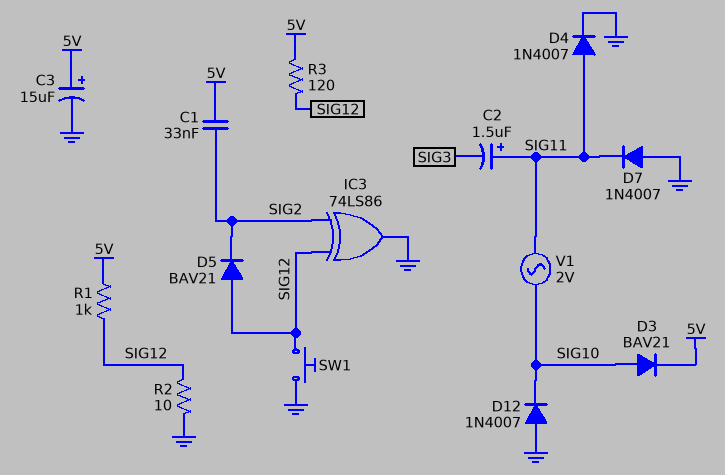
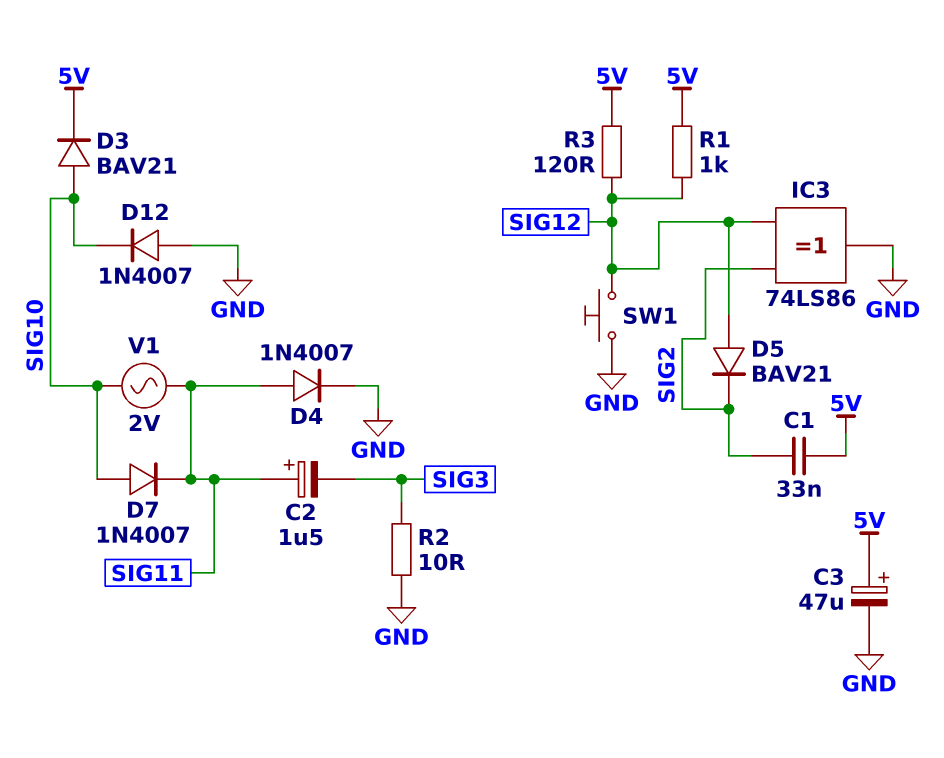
C3: 15uF (plus 5V, minus GND) -> 47uF (plus 5V, minus GND)
D7: diode 1N4007 (A GND, K SIG11) -> diode 1N4007 (A SIG10, K SIG11)
R2: 10 (GND, SIG12) -> 10 (GND, SIG3)

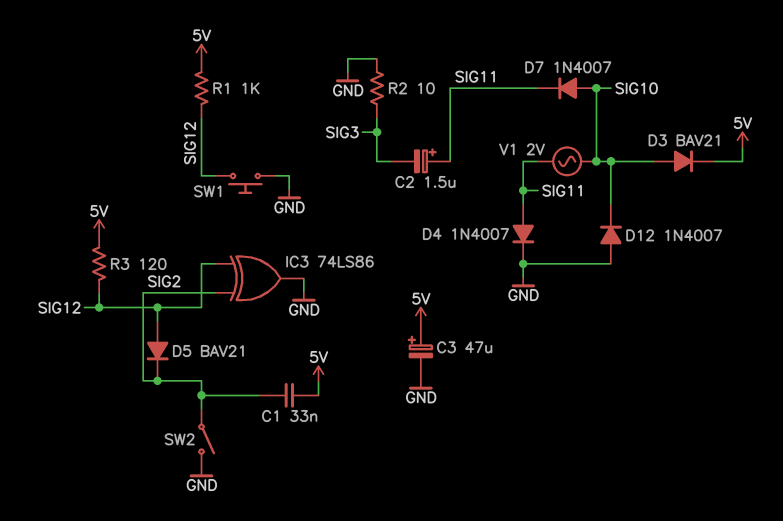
SW2: none -> switch (GND, SIG2)

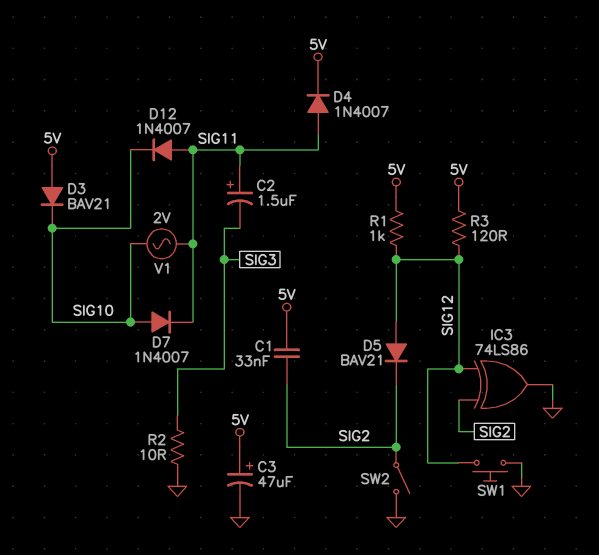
D3: diode BAV21 (A SIG10, K 5V) -> diode BAV21 (A 5V, K SIG10)
D4: diode 1N4007 (A SIG11, K GND) -> diode 1N4007 (A SIG11, K 5V)
D12: diode 1N4007 (A GND, K SIG10) -> diode 1N4007 (A SIG11, K SIG10)

